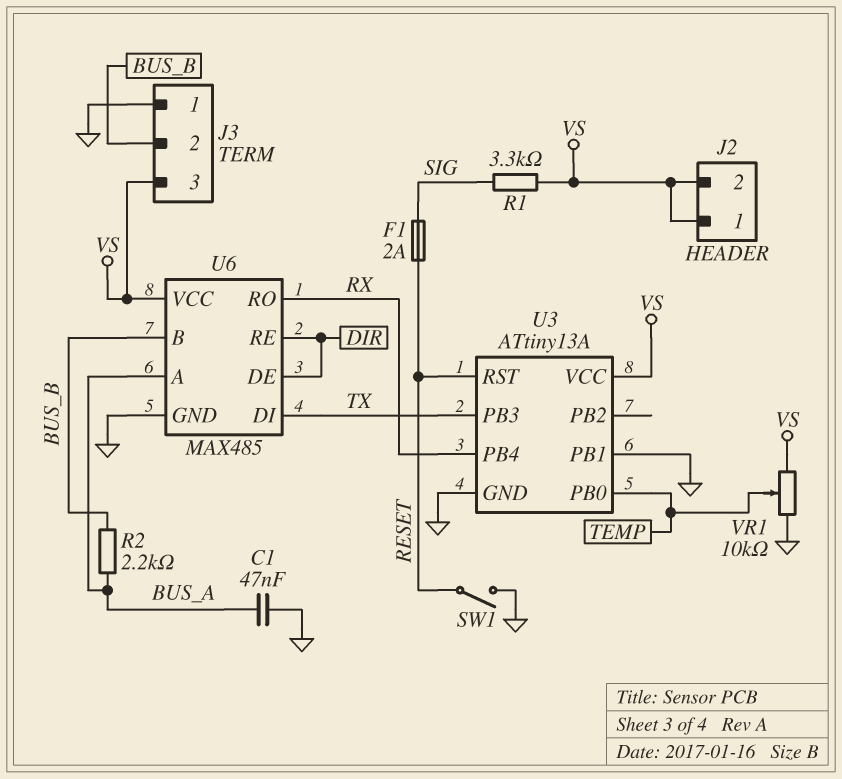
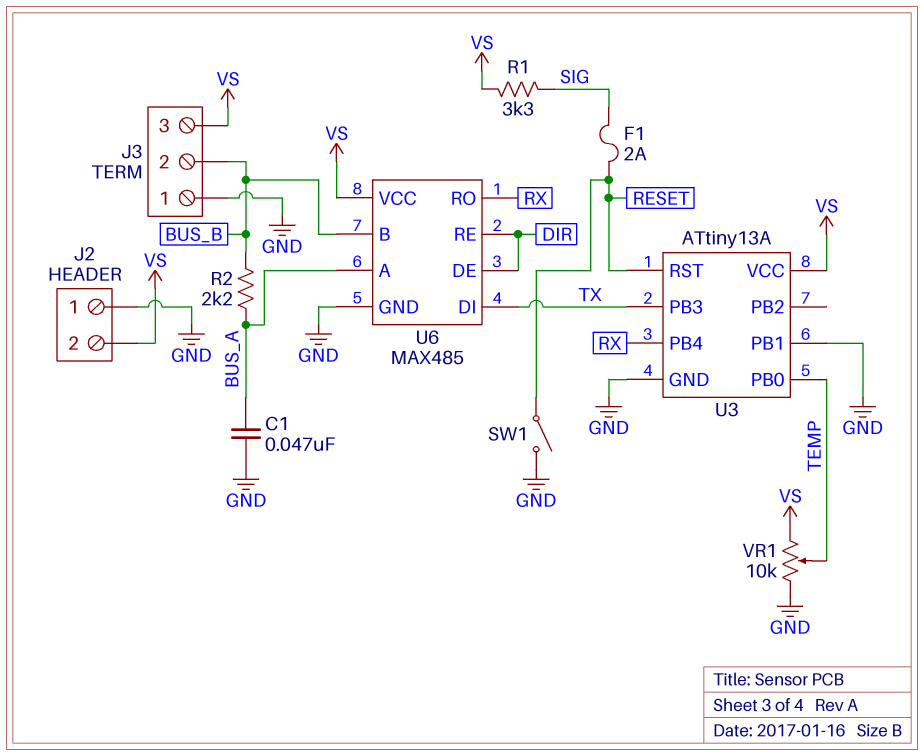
J2 pin 1: VS -> GND

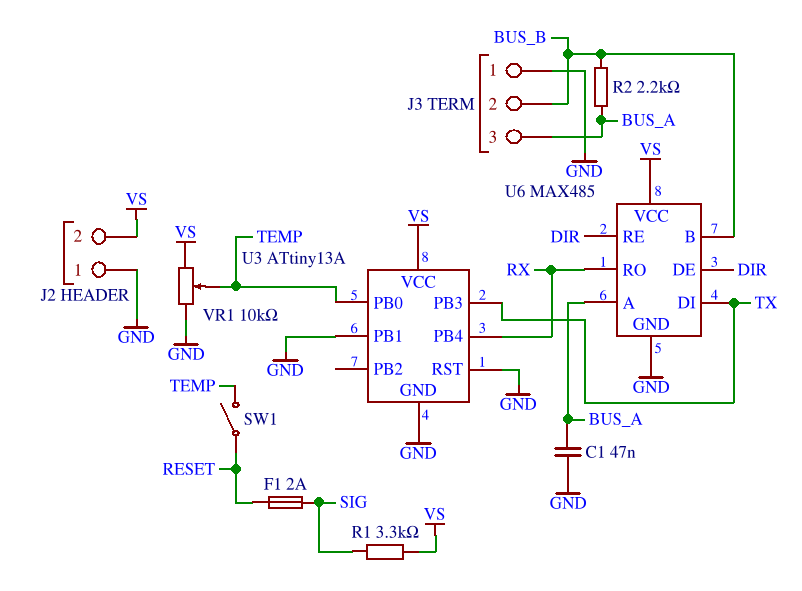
J3 pin 3: VS -> BUS_A
SW1: switch (GND, RESET) -> switch (RESET, TEMP)
U3 pin RST: RESET -> GND

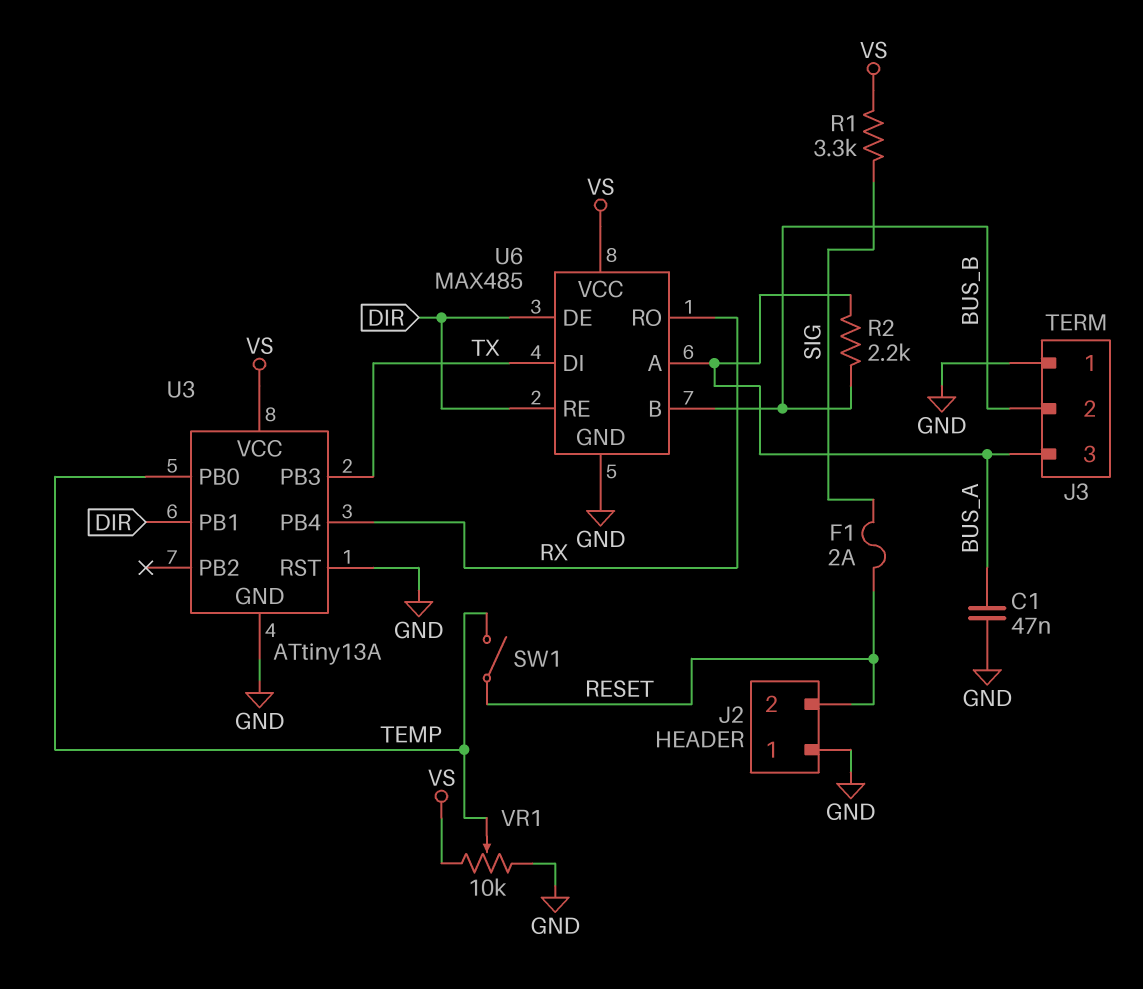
J2 pin 2: VS -> RESET
U3 pin PB1: GND -> DIR

